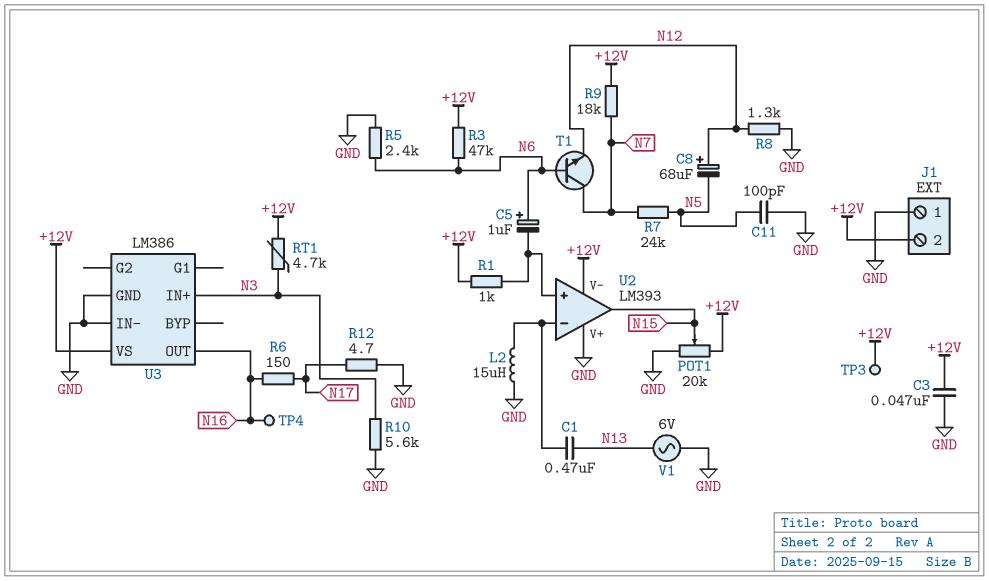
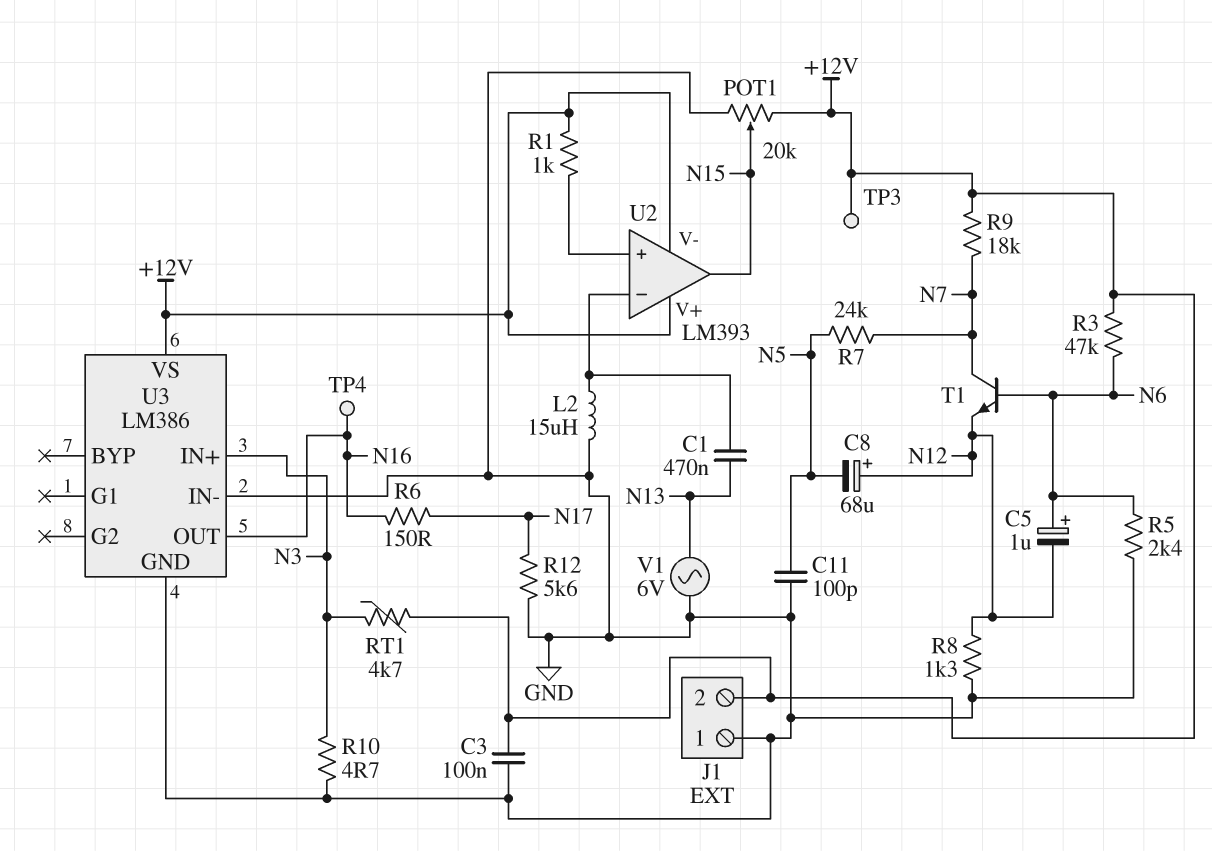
C3: 47nF (+12V, GND) -> 100nF (+12V, GND)
C5: 1uF (plus N6, minus U2/in+) -> 1uF (plus N6, minus N12)
R10: 5.6k (GND, N3) -> 4.7 (GND, N3)
R12: 4.7 (GND, N17) -> 5.6k (GND, N17)
U2 pin V+: GND -> +12V

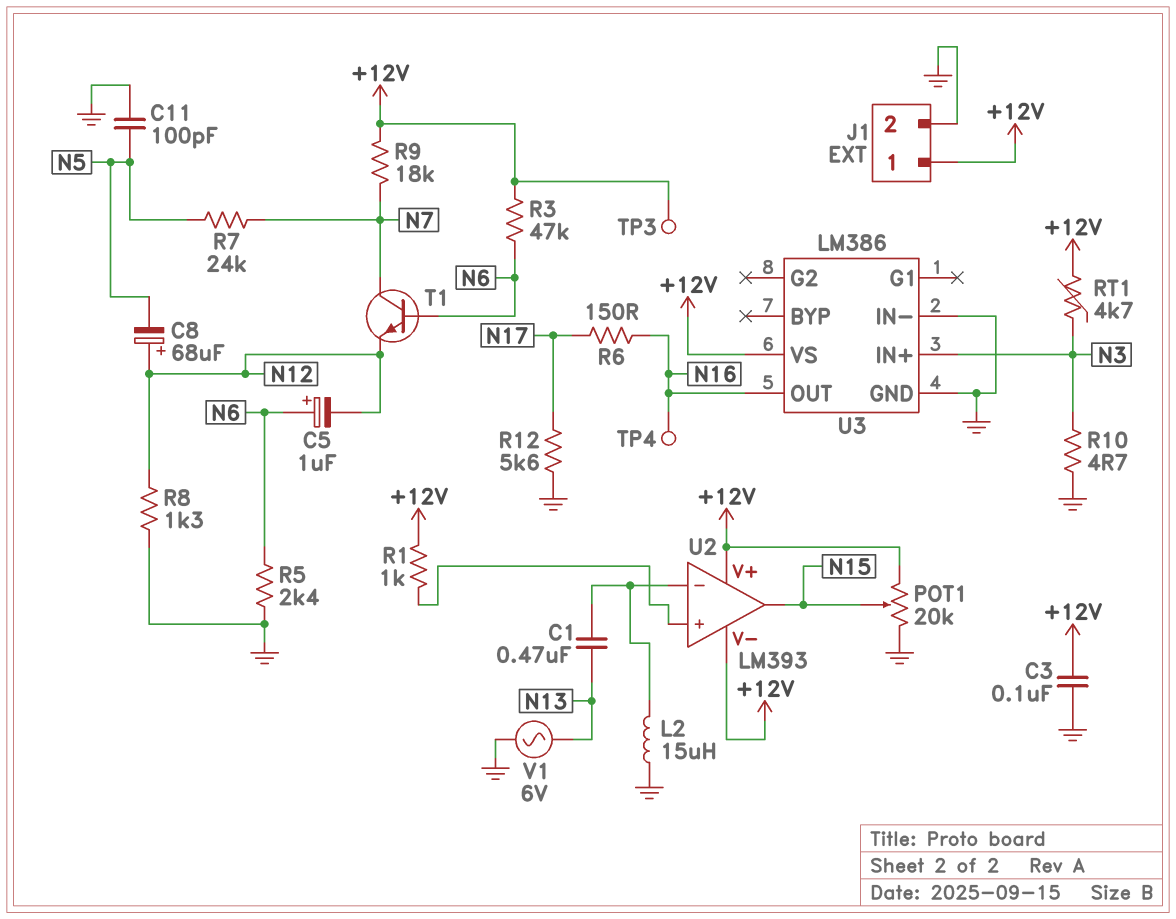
J1 pin 1: GND -> +12V
J1 pin 2: +12V -> GND

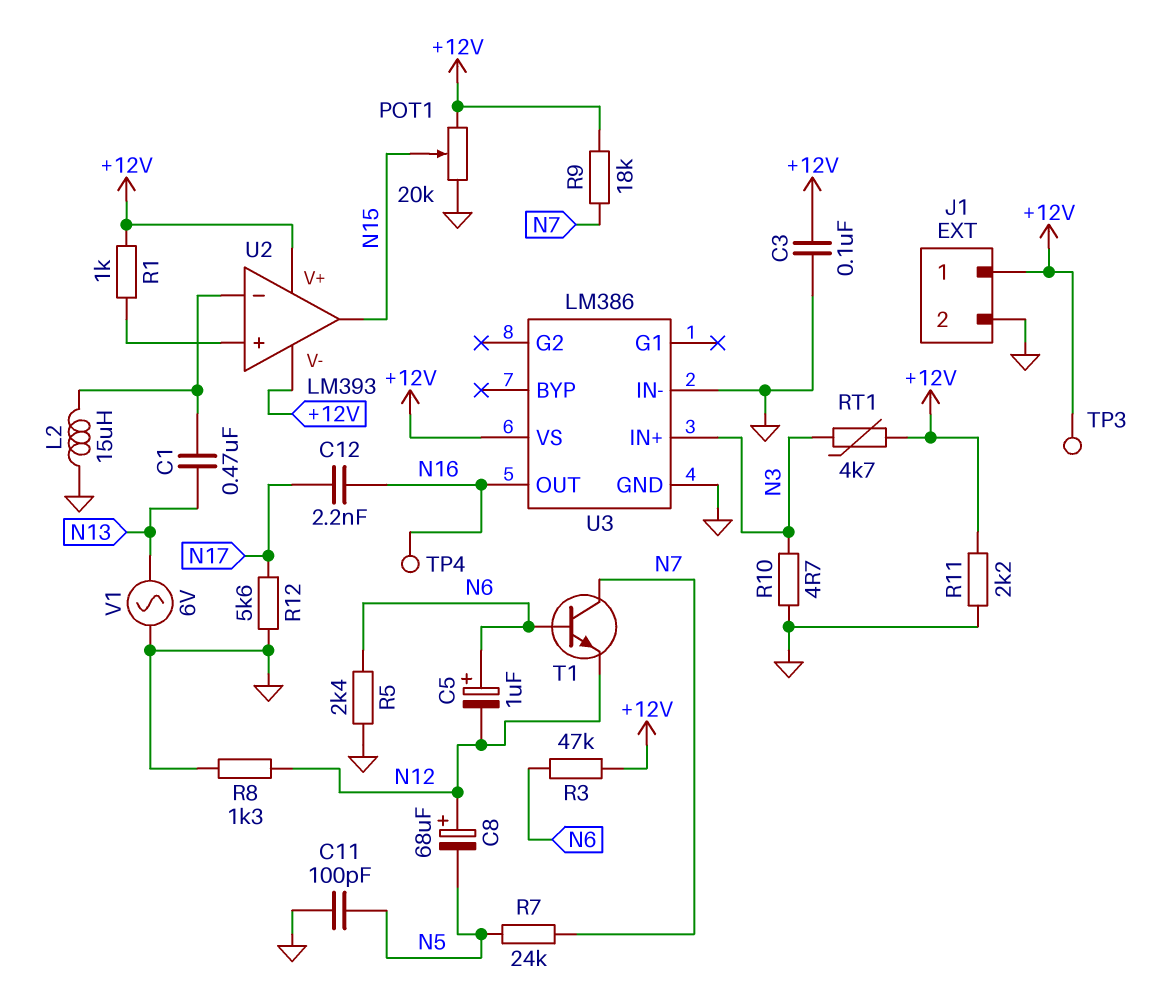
C12: none -> 2.2nF (N16, N17)
R6: 150 (N16, N17) -> none
R11: none -> 2.2k (+12V, GND)

